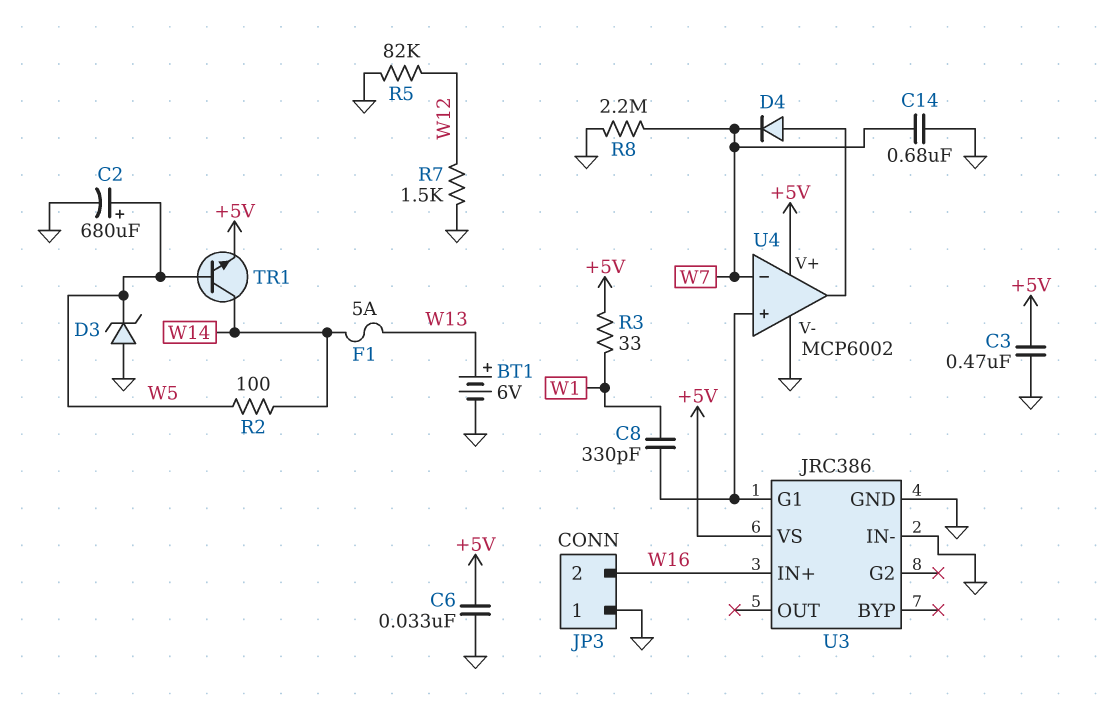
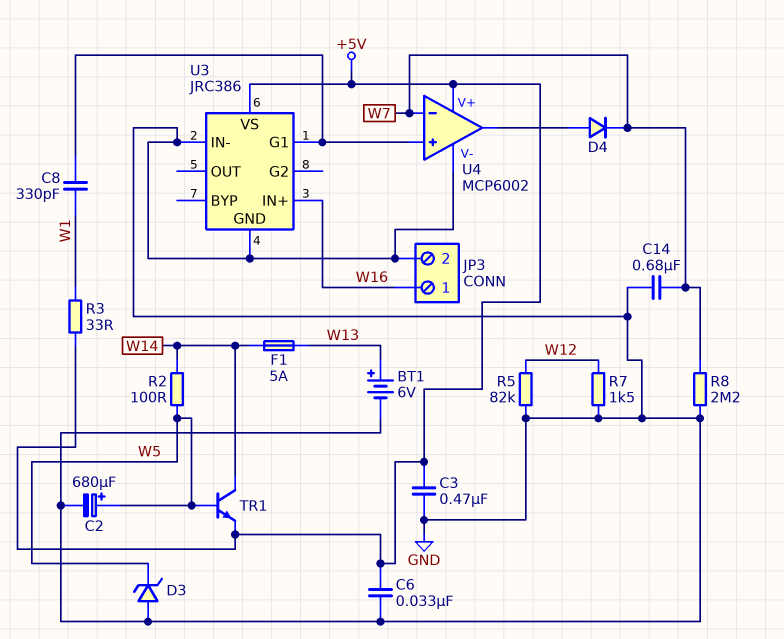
JP3 pin 1: GND -> W16
JP3 pin 2: W16 -> GND

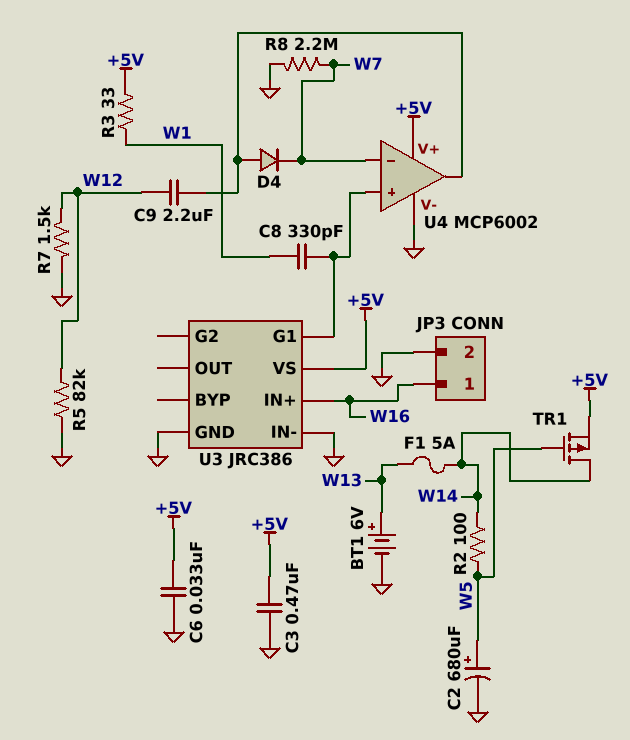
C9: none -> 2.2uF (U4/out, W12)
C14: 680nF (GND, W7) -> none
D3: zener (A GND, K W5) -> none
TR1: NPN (B W5, C W14, E +5V) -> PMOS (G W5, D W14, S +5V)

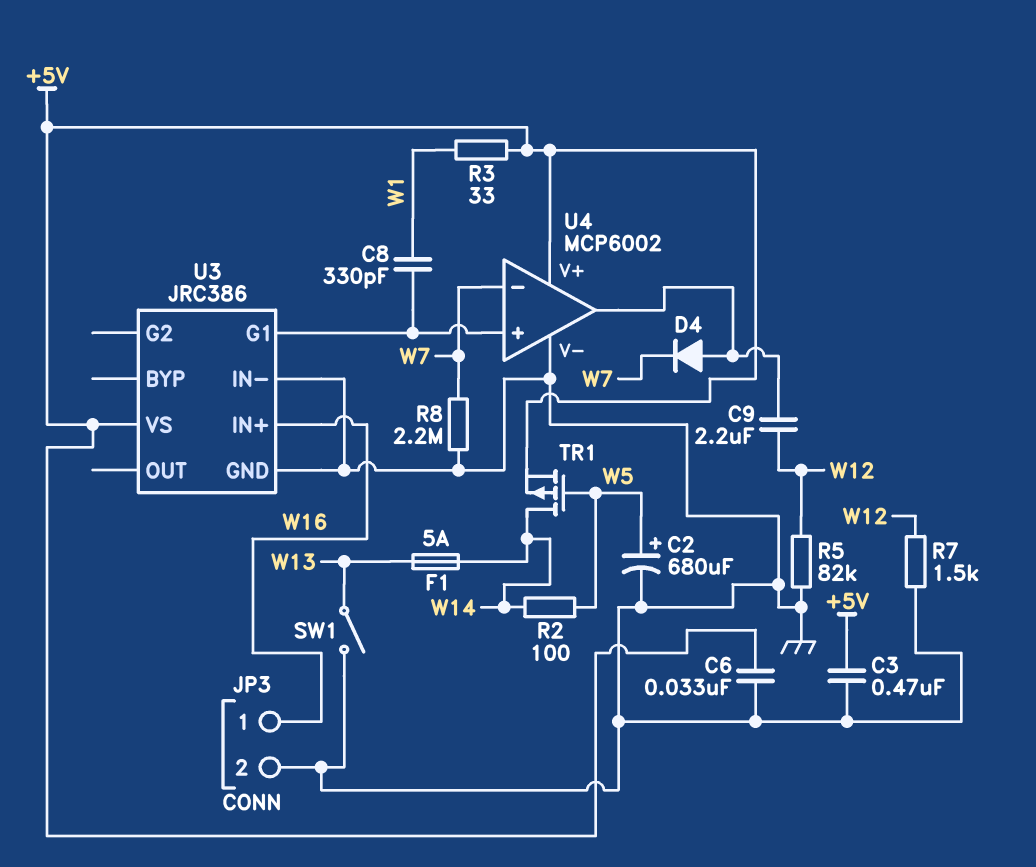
BT1: 6V (plus W13, minus GND) -> none
SW1: none -> switch (GND, W13)

